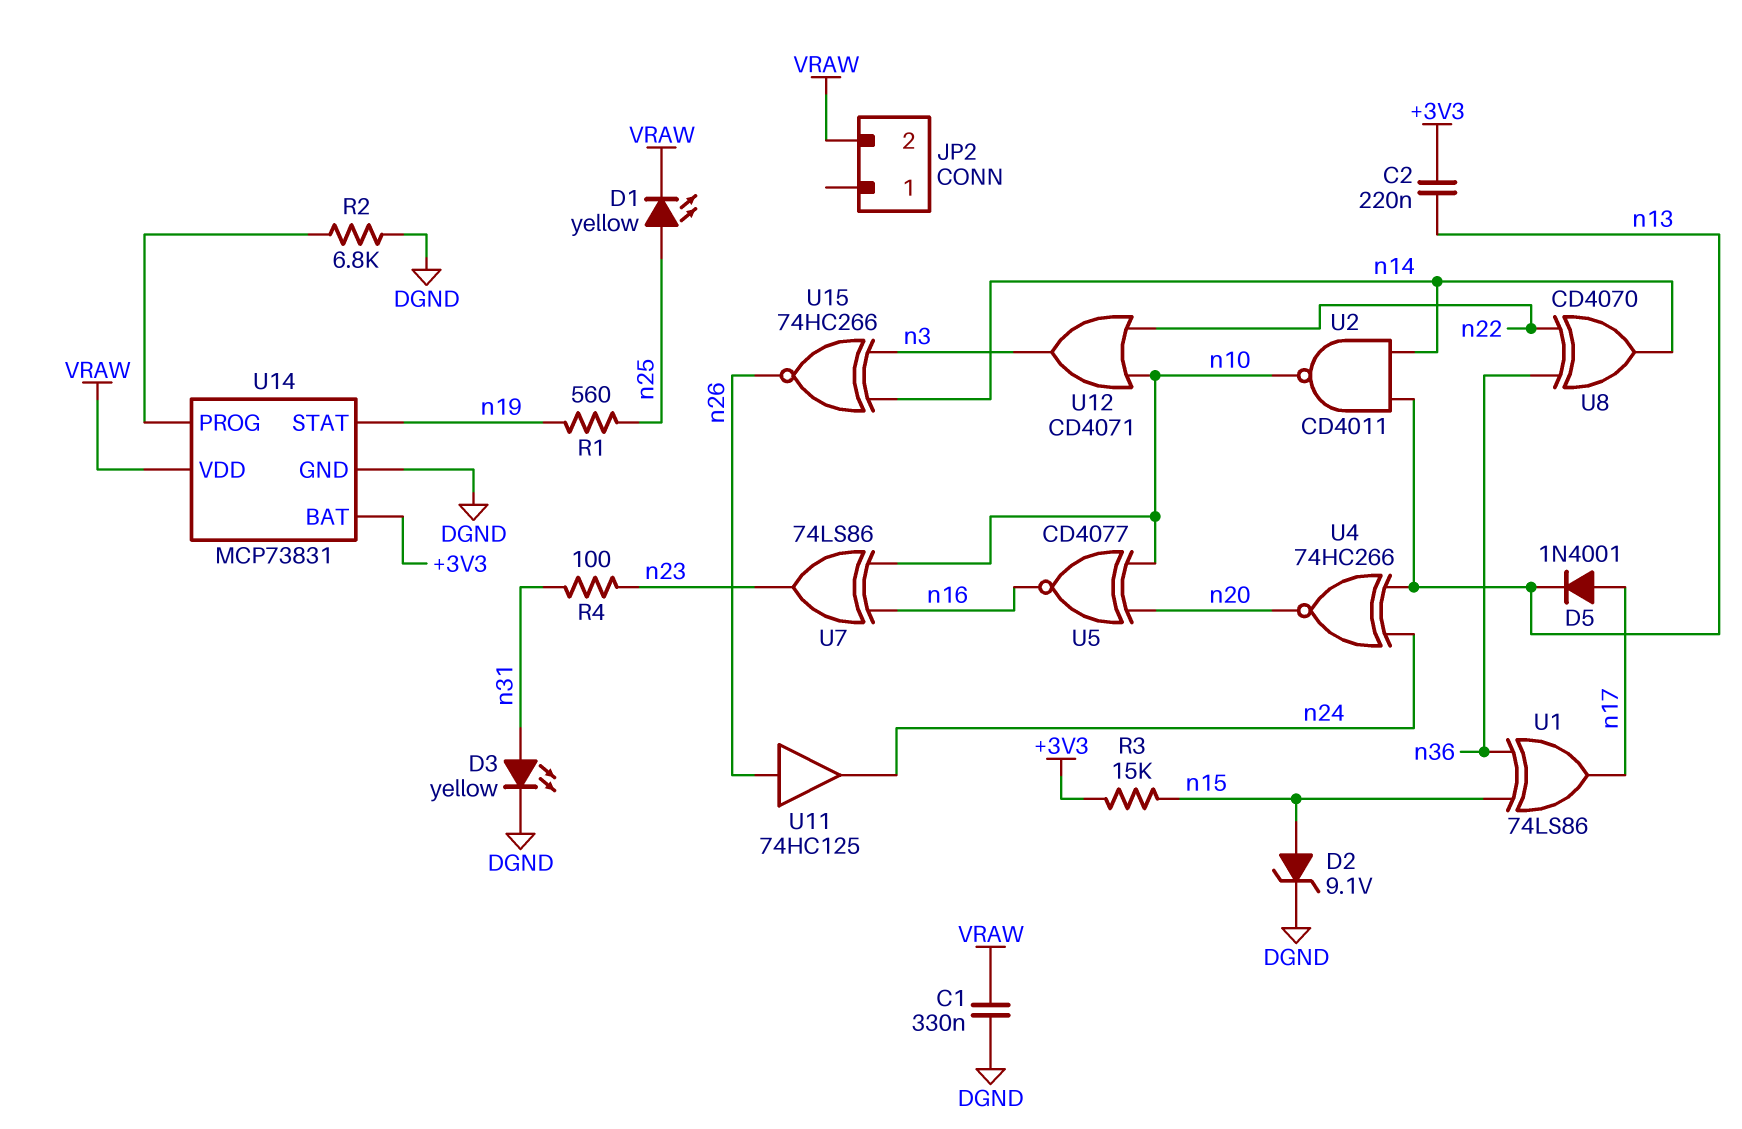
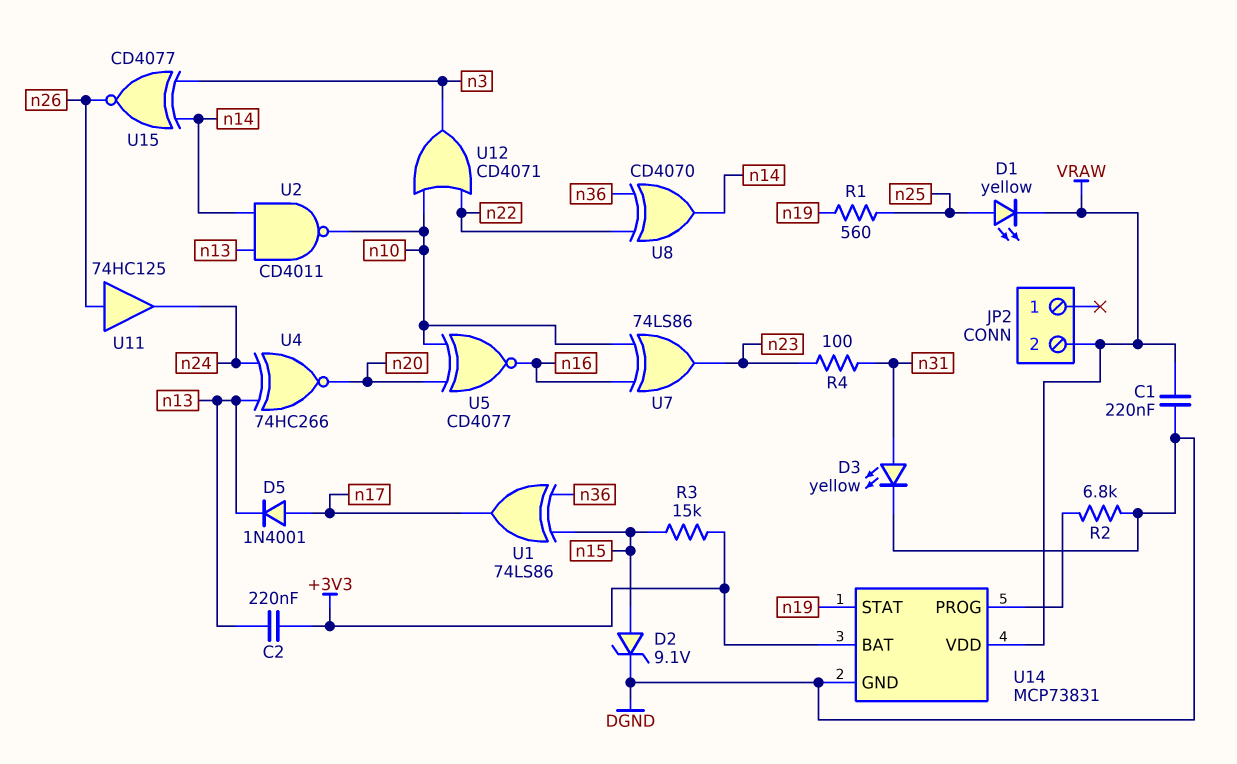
C1: 330nF (DGND, VRAW) -> 220nF (DGND, VRAW)
U15: XNOR 74HC266 (in n3, in n14, out n26) -> XNOR CD4077 (in n3, in n14, out n26)

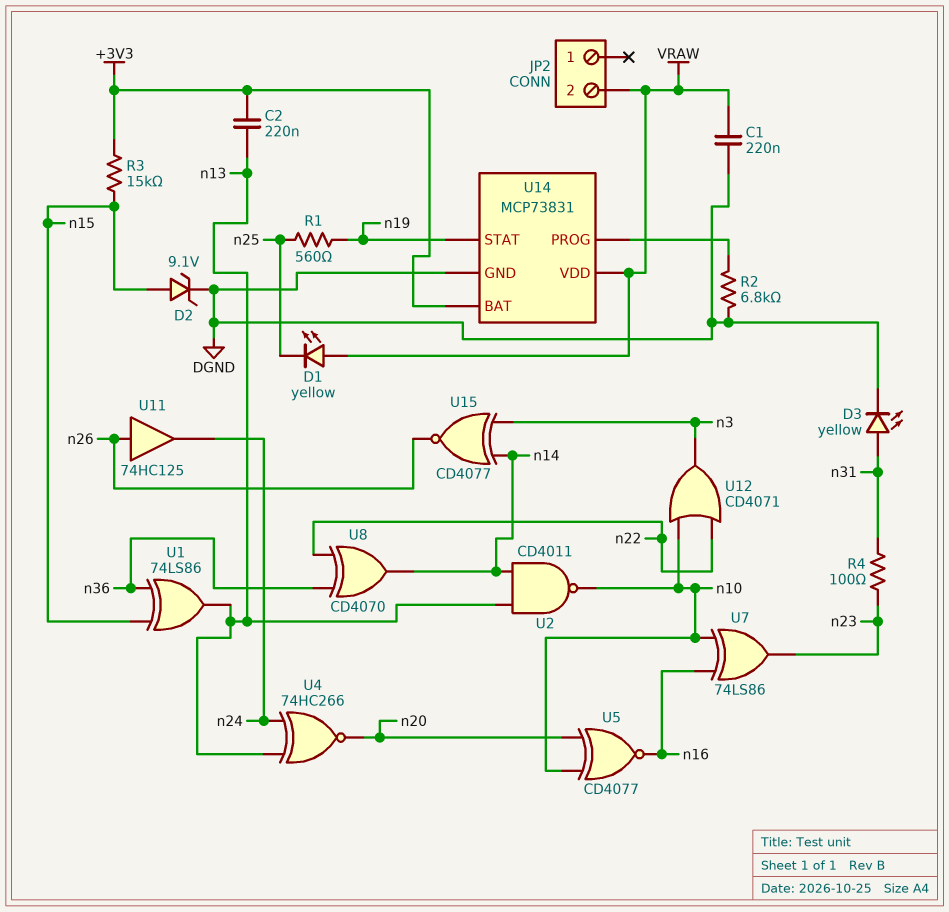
D1: LED yellow (A n25, K VRAW) -> LED yellow (A VRAW, K n25)
D5: diode 1N4001 (A n17, K n13) -> none
U1: XOR 74LS86 (in n15, in n36, out n17) -> XOR 74LS86 (in n15, in n36, out n13)

